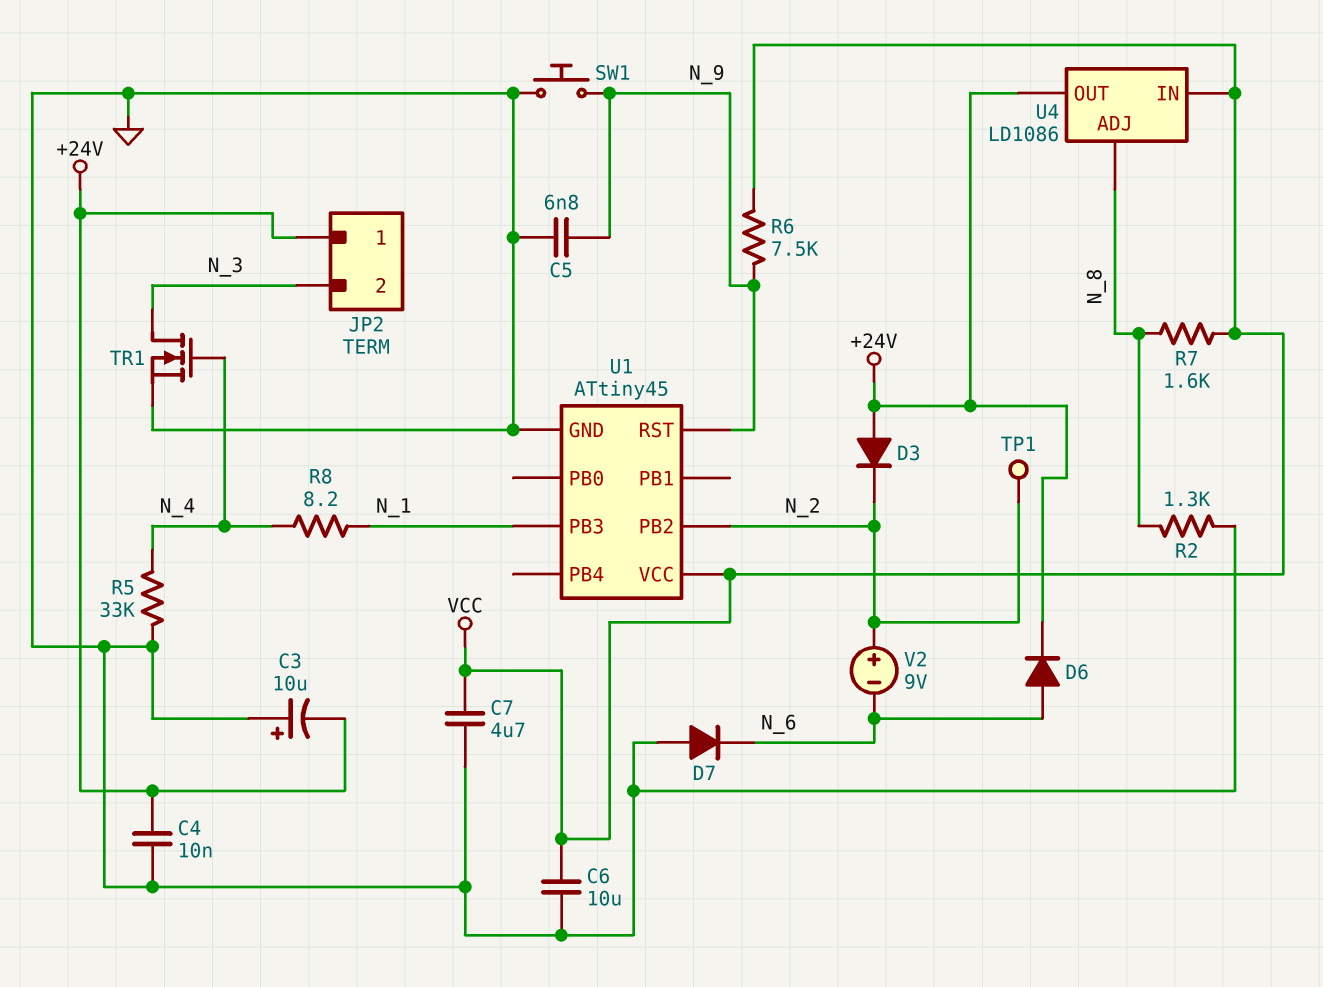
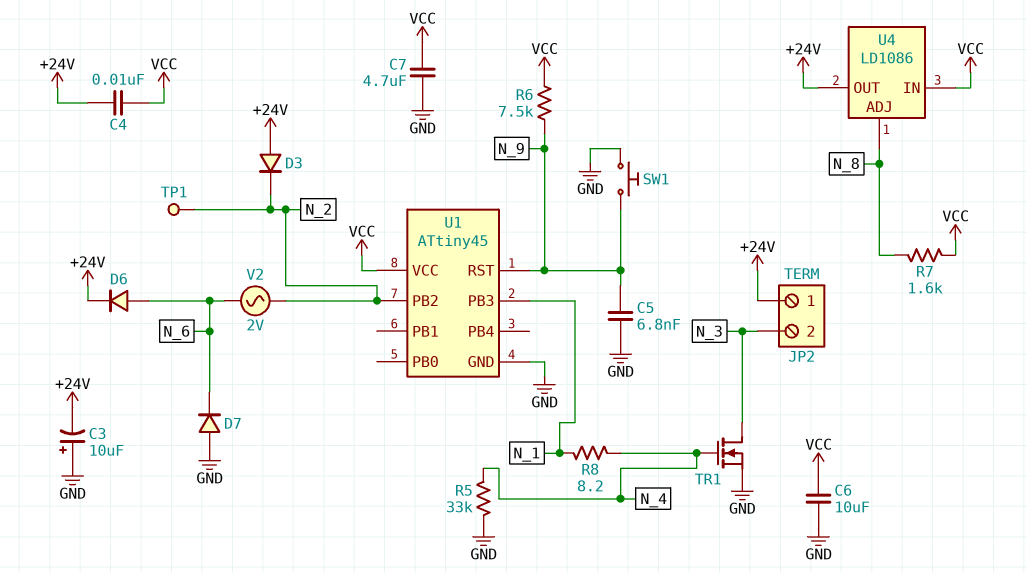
C4: 10nF (+24V, GND) -> 10nF (+24V, VCC)
R2: 1.3k (GND, N_8) -> none
V2: 9V (plus N_2, minus N_6) -> AC 2V (N_2, N_6)

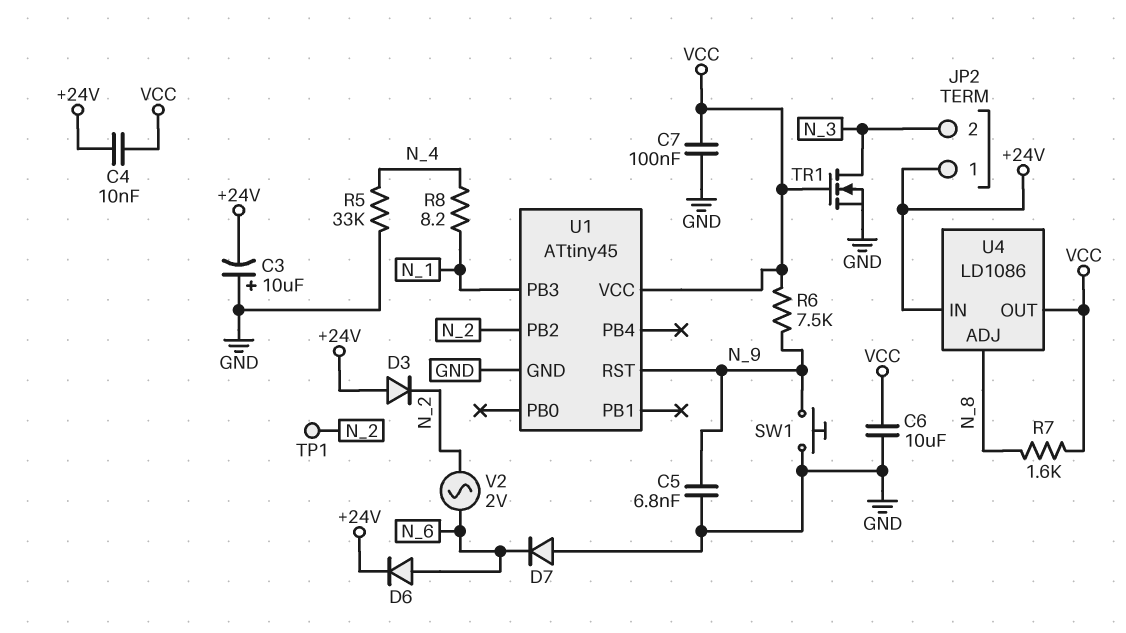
C7: 4.7uF (GND, VCC) -> 100nF (GND, VCC)
TR1: NMOS (G N_4, D N_3, S GND) -> NMOS (G VCC, D N_3, S GND)
U4 pin IN: VCC -> +24V
U4 pin OUT: +24V -> VCC

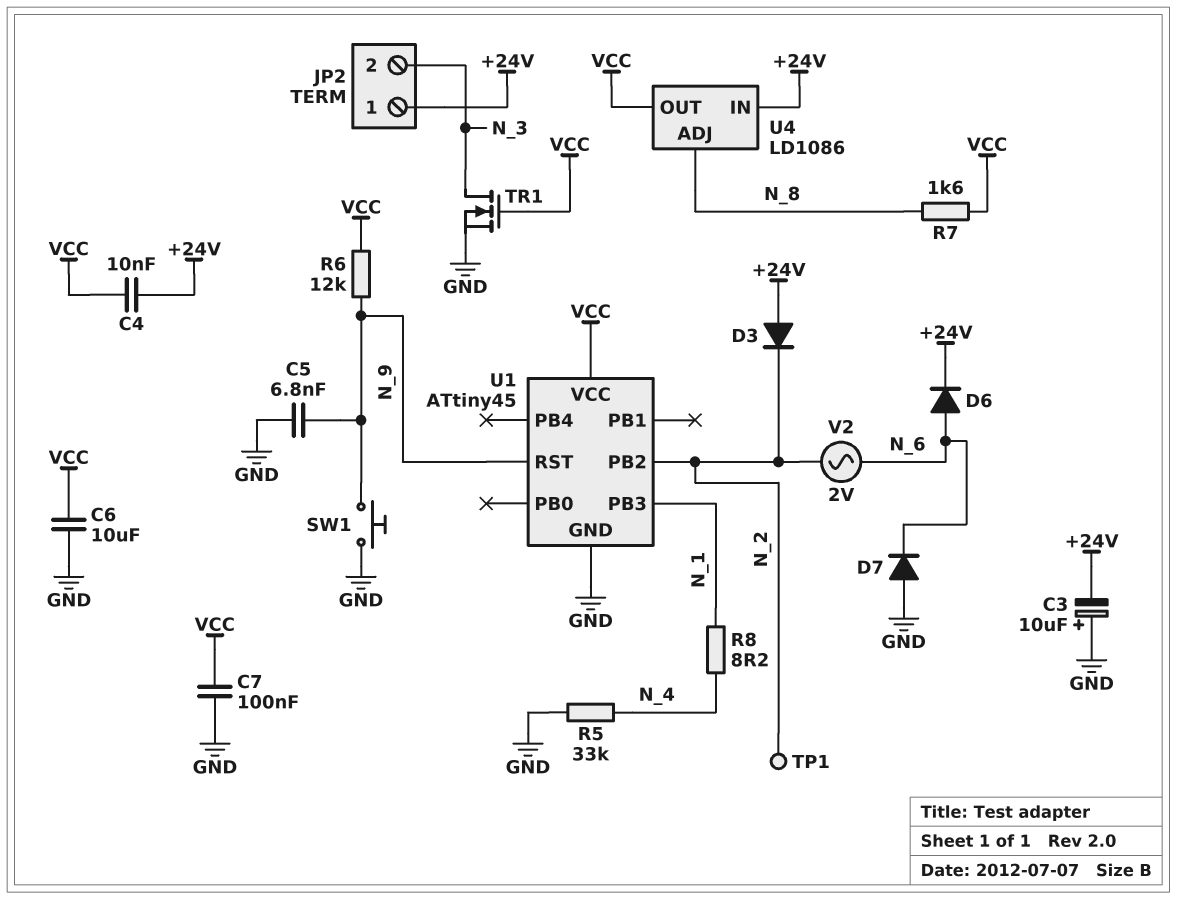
R6: 7.5k (N_9, VCC) -> 12k (N_9, VCC)

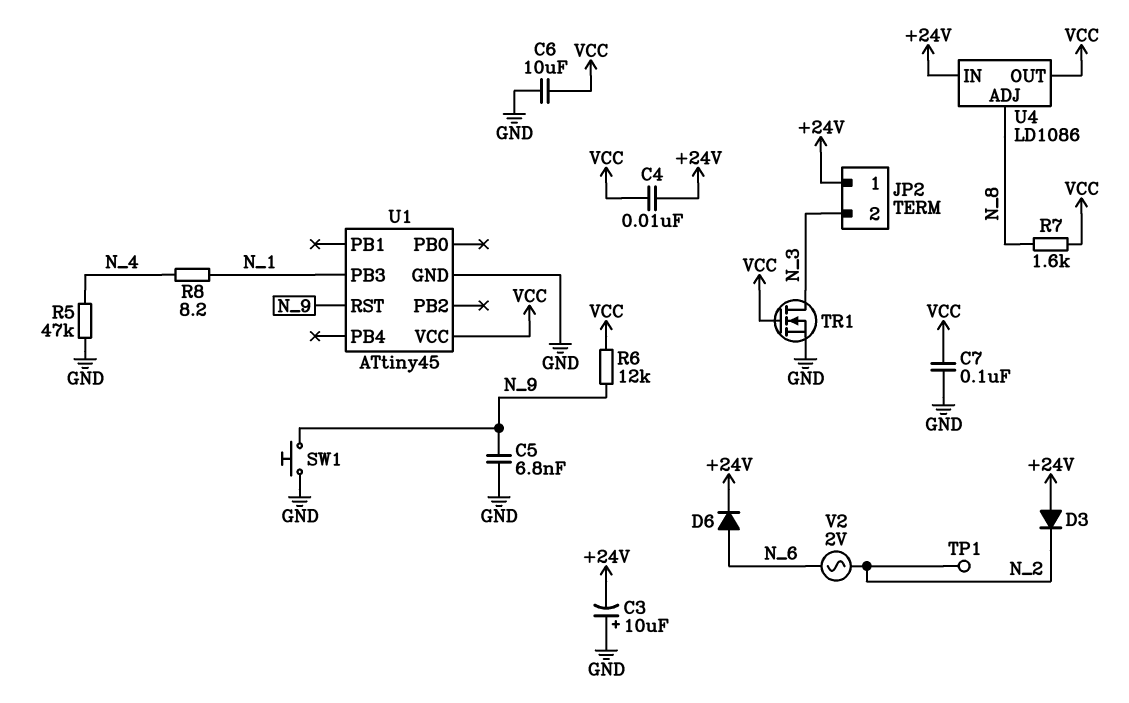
D7: diode (A GND, K N_6) -> none
R5: 33k (GND, N_4) -> 47k (GND, N_4)
U1 pin PB2: N_2 -> none

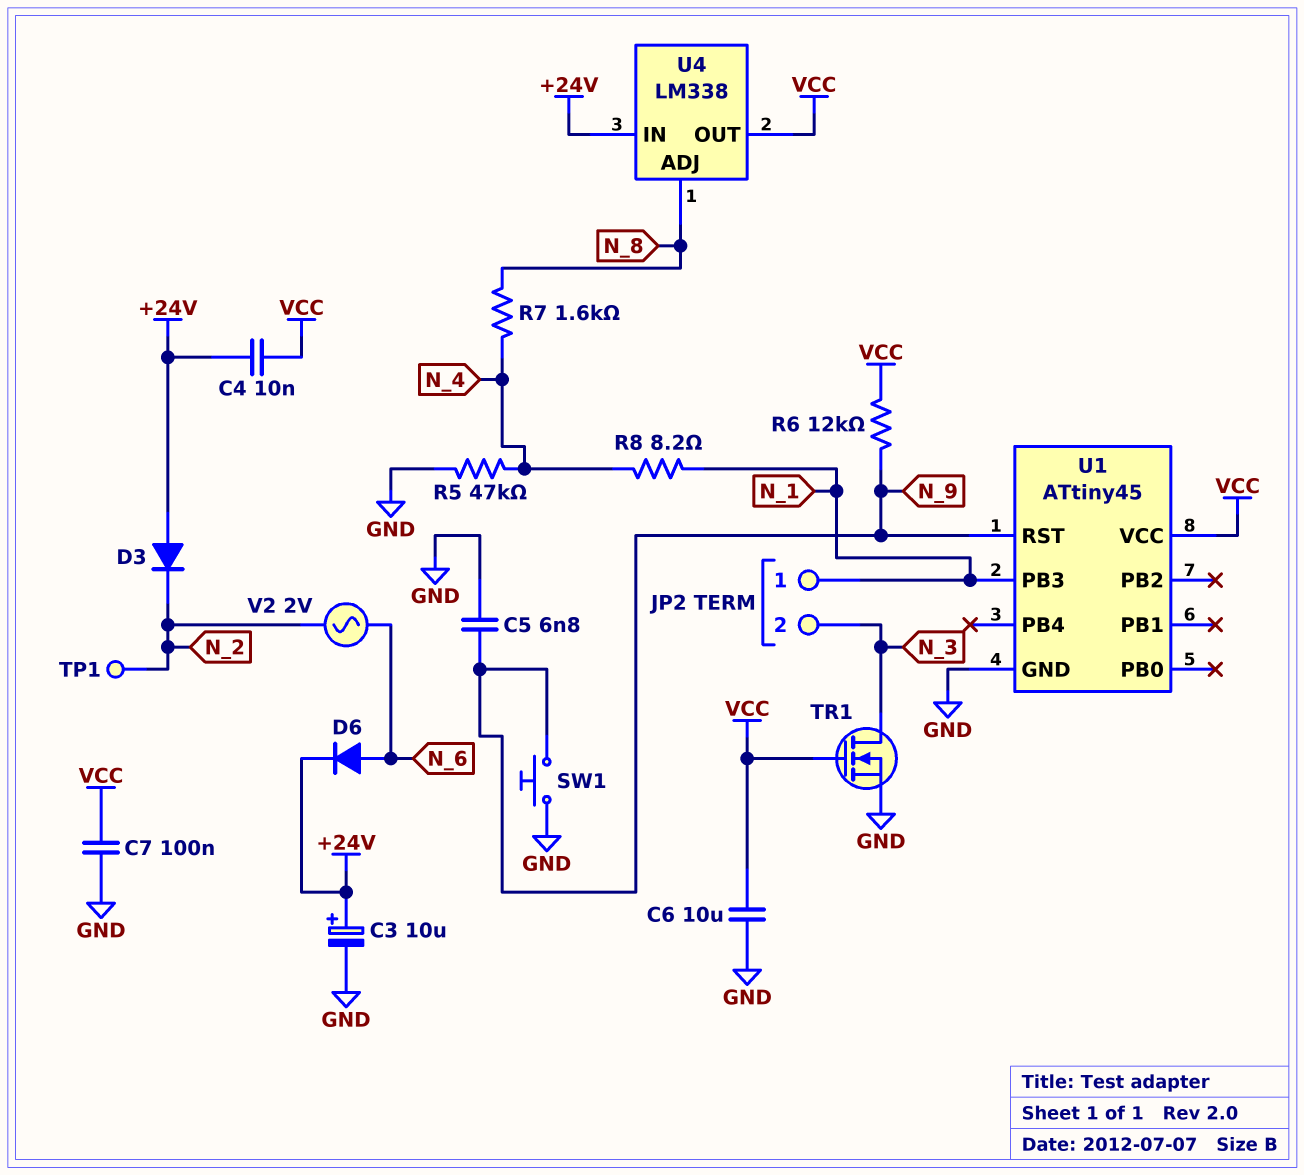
C3: 10uF (plus GND, minus +24V) -> 10uF (plus +24V, minus GND)
JP2 pin 1: +24V -> N_1
R7: 1.6k (N_8, VCC) -> 1.6k (N_4, N_8)
U4: LD1086 -> LM338

